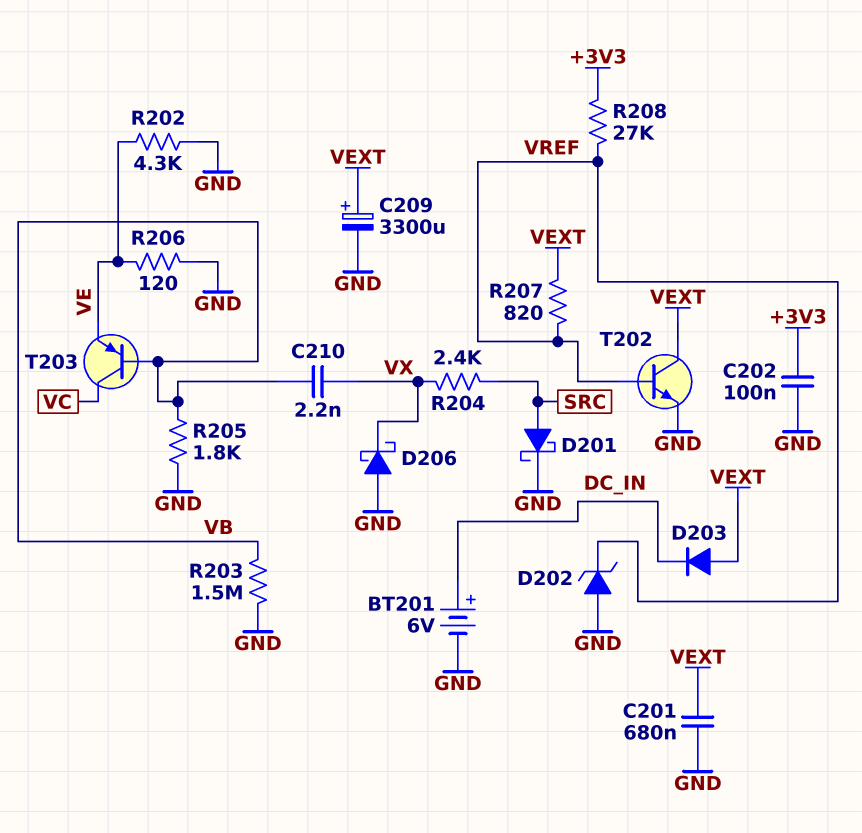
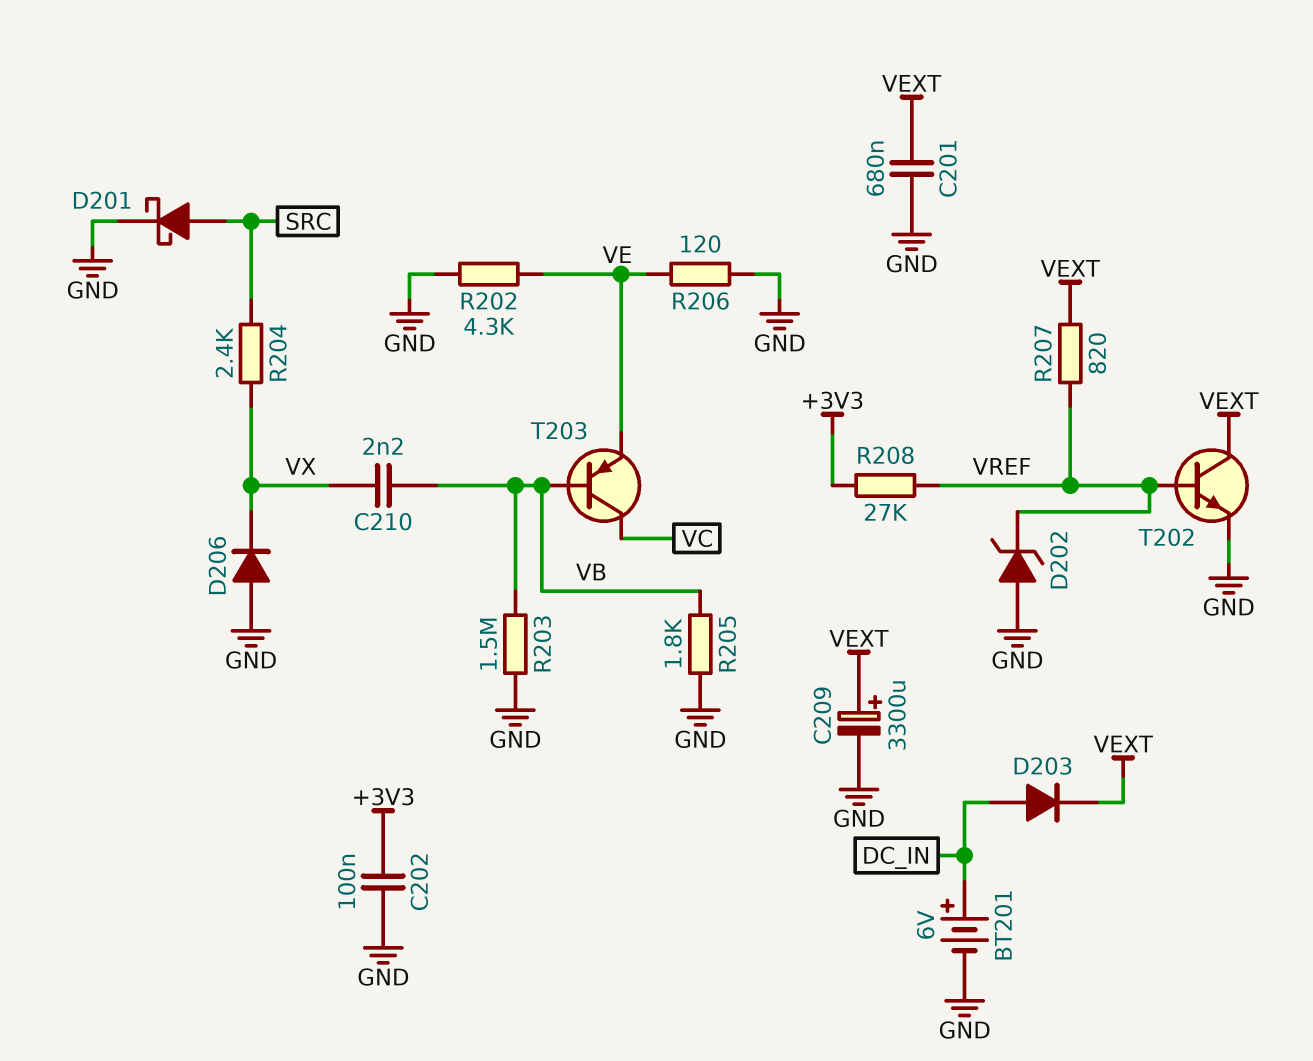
D203: diode (A VEXT, K DC_IN) -> diode (A DC_IN, K VEXT)
D206: schottky (A GND, K VX) -> diode (A GND, K VX)

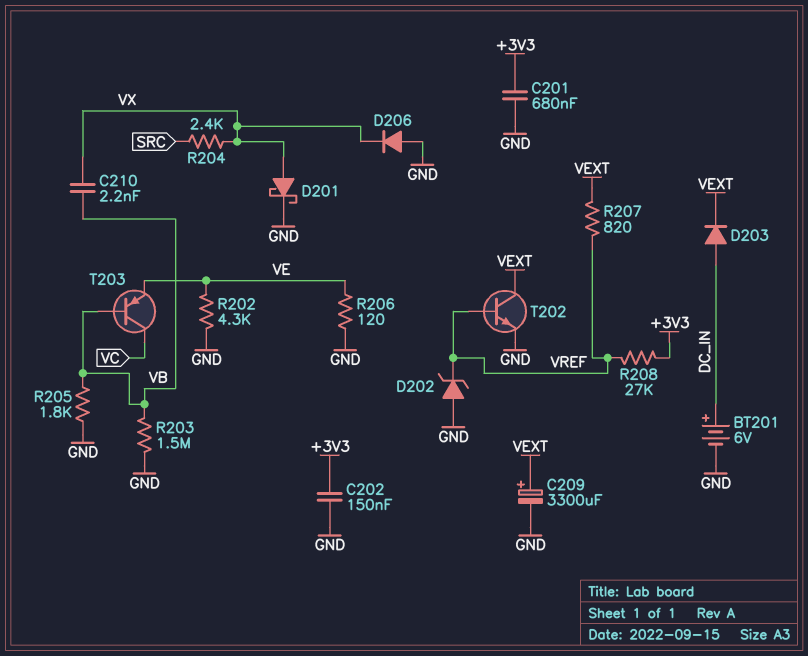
C201: 680nF (GND, VEXT) -> 680nF (+3V3, GND)
C202: 100nF (+3V3, GND) -> 150nF (+3V3, GND)
D201: schottky (A SRC, K GND) -> schottky (A VX, K GND)

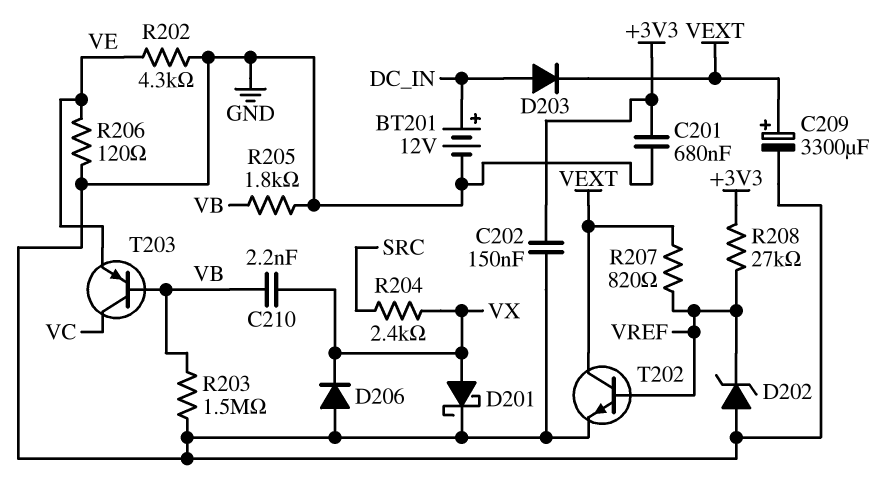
BT201: 6V (plus DC_IN, minus GND) -> 12V (plus DC_IN, minus GND)

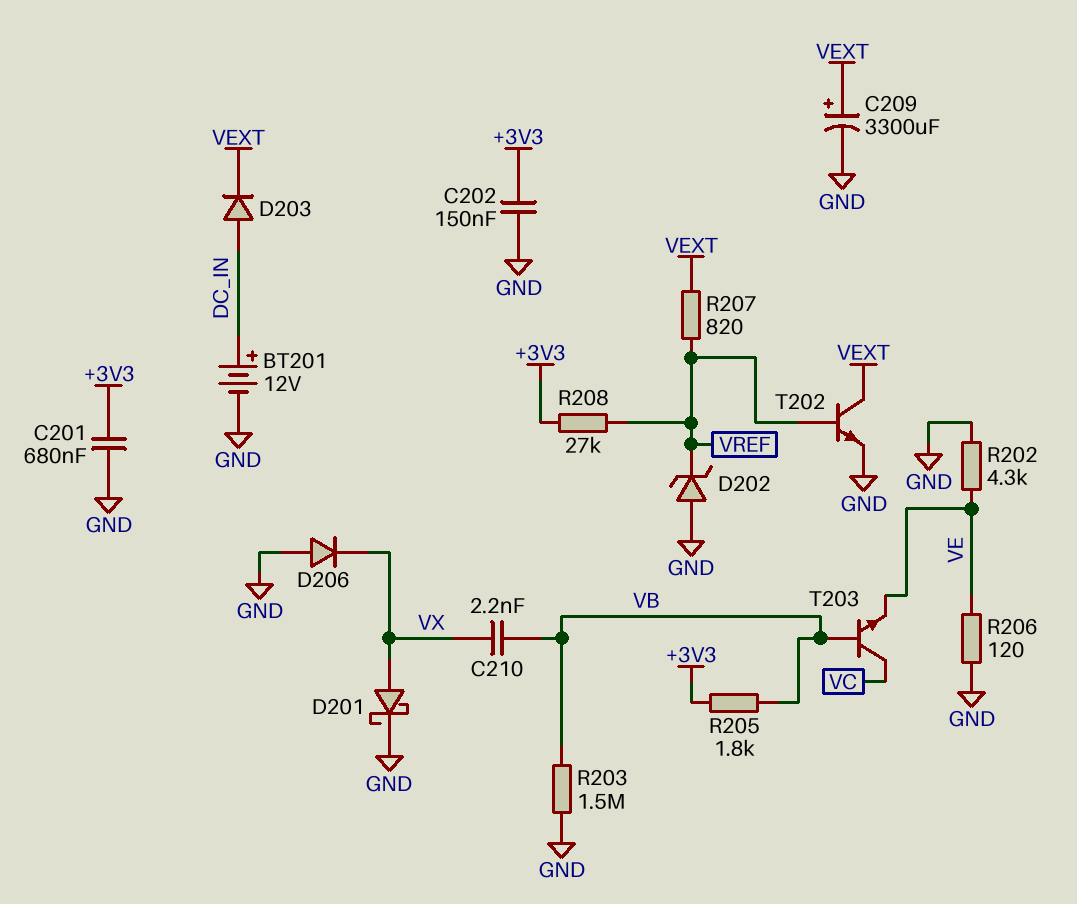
R204: 2.4k (SRC, VX) -> none
R205: 1.8k (GND, VB) -> 1.8k (+3V3, VB)
T203: PNP (B VB, C VC, E VE) -> NPN (B VB, C VC, E VE)

